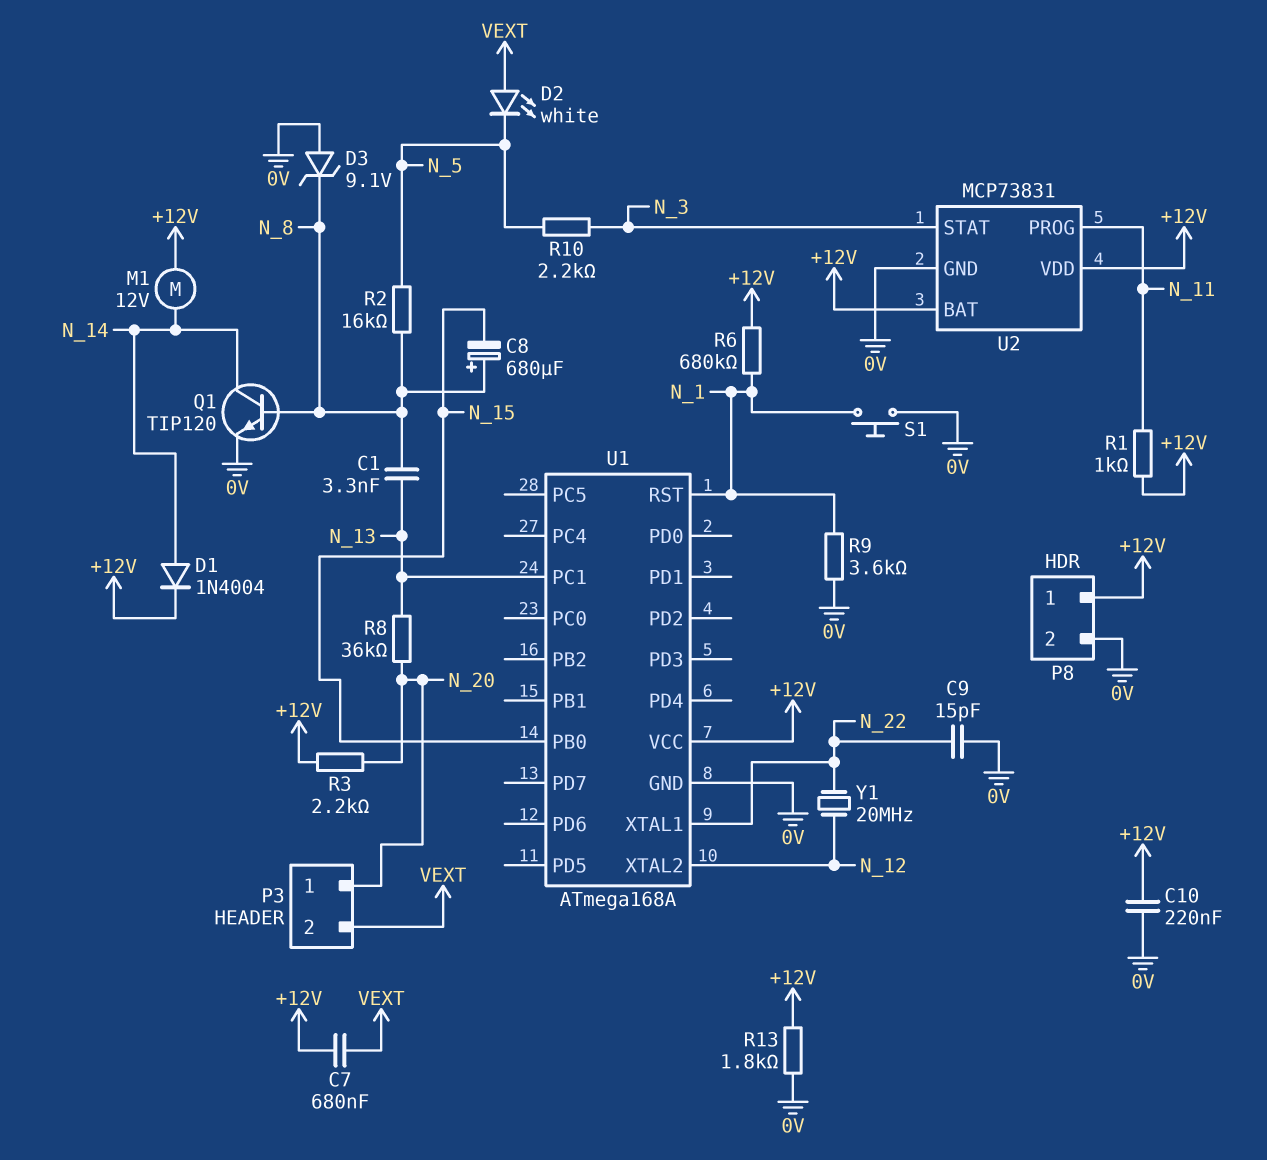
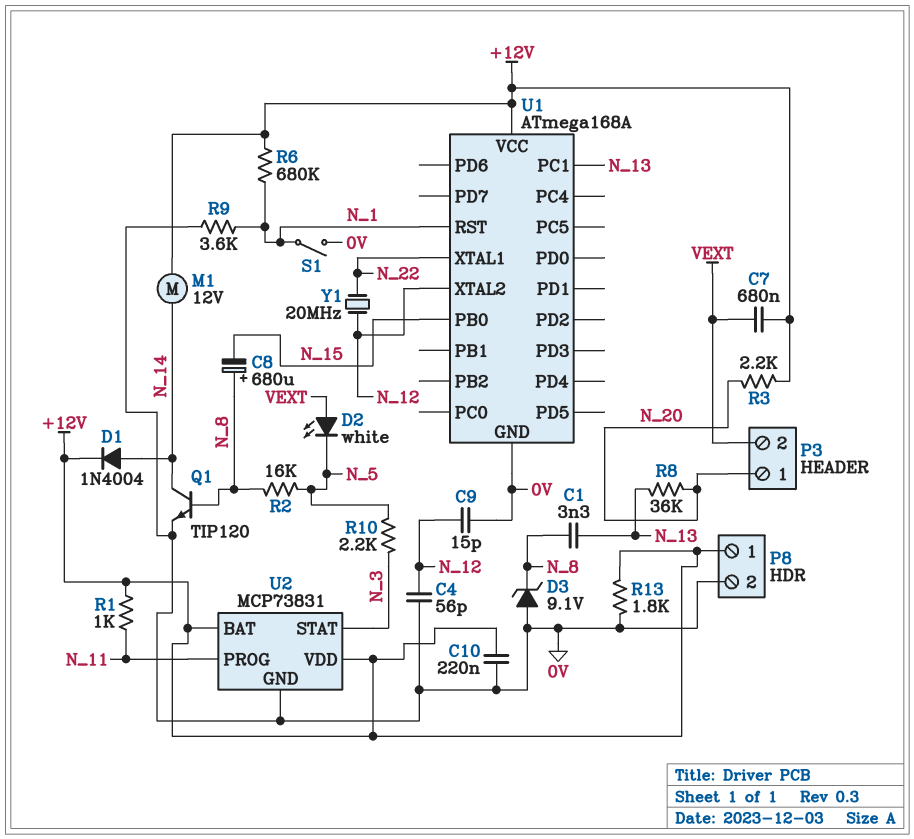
C4: none -> 56pF (0V, N_12)
C9: 15pF (0V, N_22) -> 15pF (0V, N_12)
S1: button (0V, N_1) -> switch (0V, N_1)

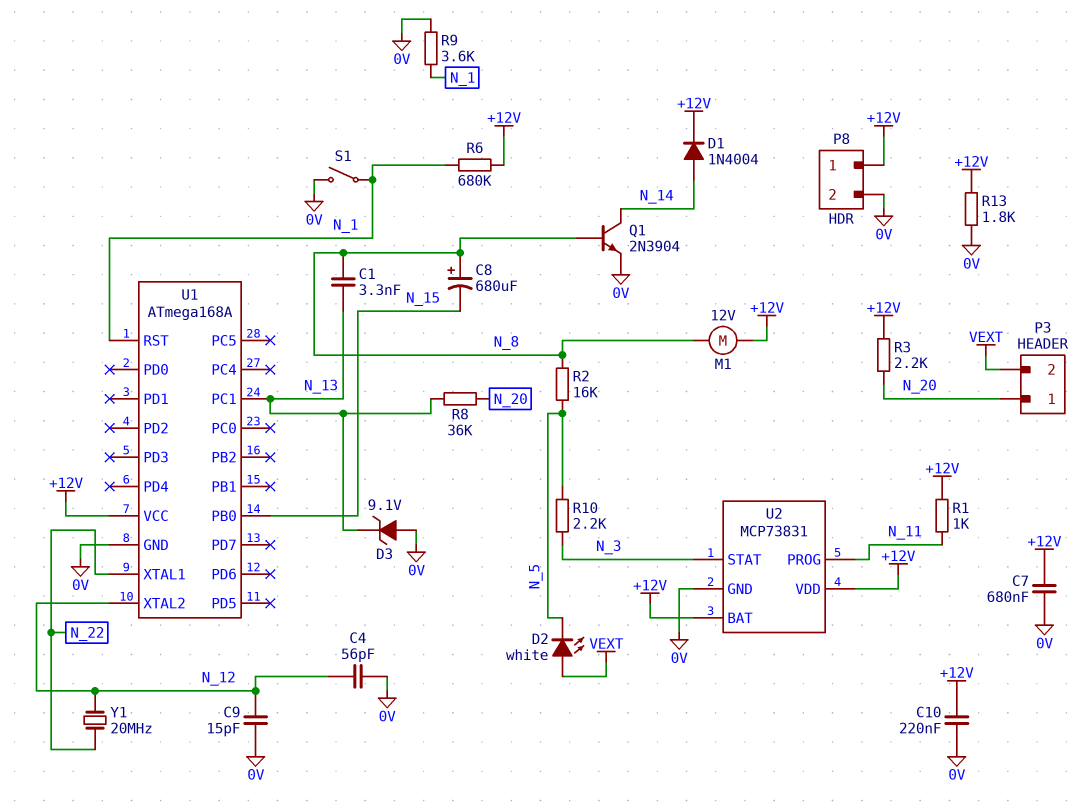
C7: 680nF (+12V, VEXT) -> 680nF (+12V, 0V)
D3: zener 9.1V (A 0V, K N_8) -> zener 9.1V (A 0V, K N_13)
M1: motor 12V (+12V, N_14) -> motor 12V (+12V, N_8)
Q1: NPN TIP120 (B N_8, C N_14, E 0V) -> NPN 2N3904 (B N_8, C N_14, E 0V)

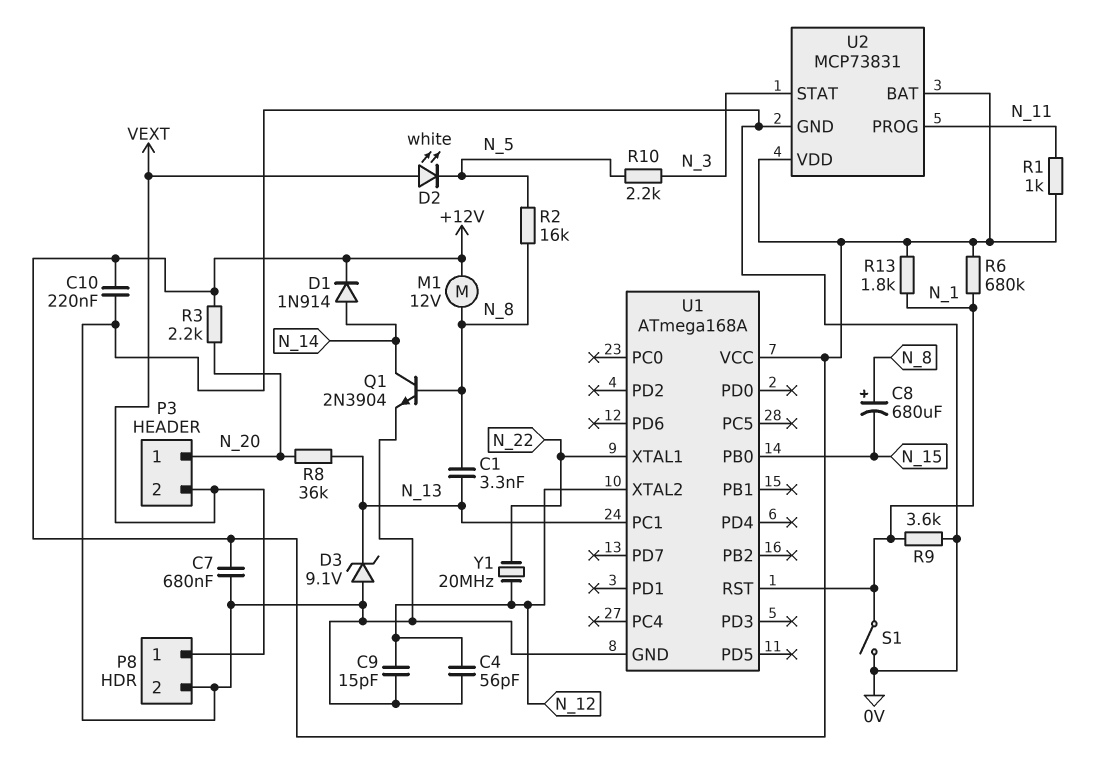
D1: diode 1N4004 (A N_14, K +12V) -> diode 1N914 (A N_14, K +12V)
P8 pin 1: +12V -> VEXT
R13: 1.8k (+12V, 0V) -> 1.8k (+12V, N_1)

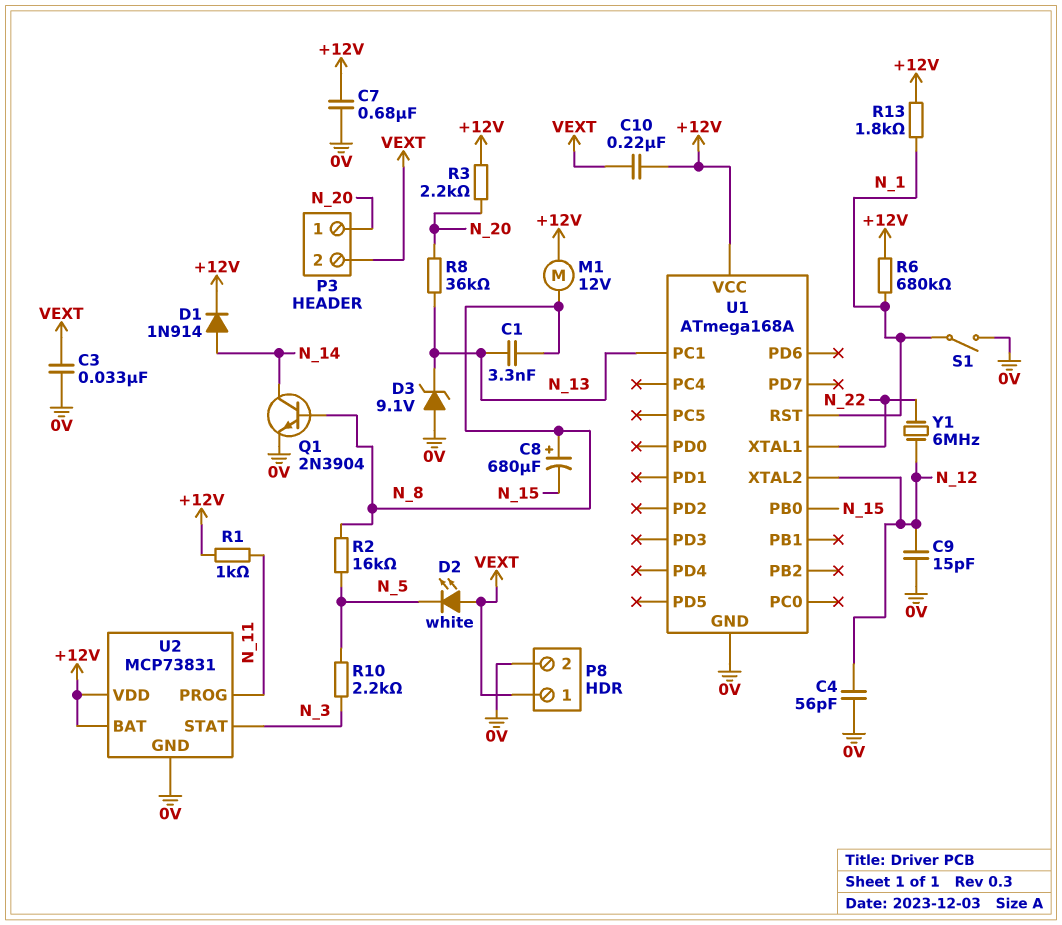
C3: none -> 33nF (0V, VEXT)
C10: 220nF (+12V, 0V) -> 220nF (+12V, VEXT)
R9: 3.6k (0V, N_1) -> none
Y1: 20MHz (N_12, N_22) -> 6MHz (N_12, N_22)

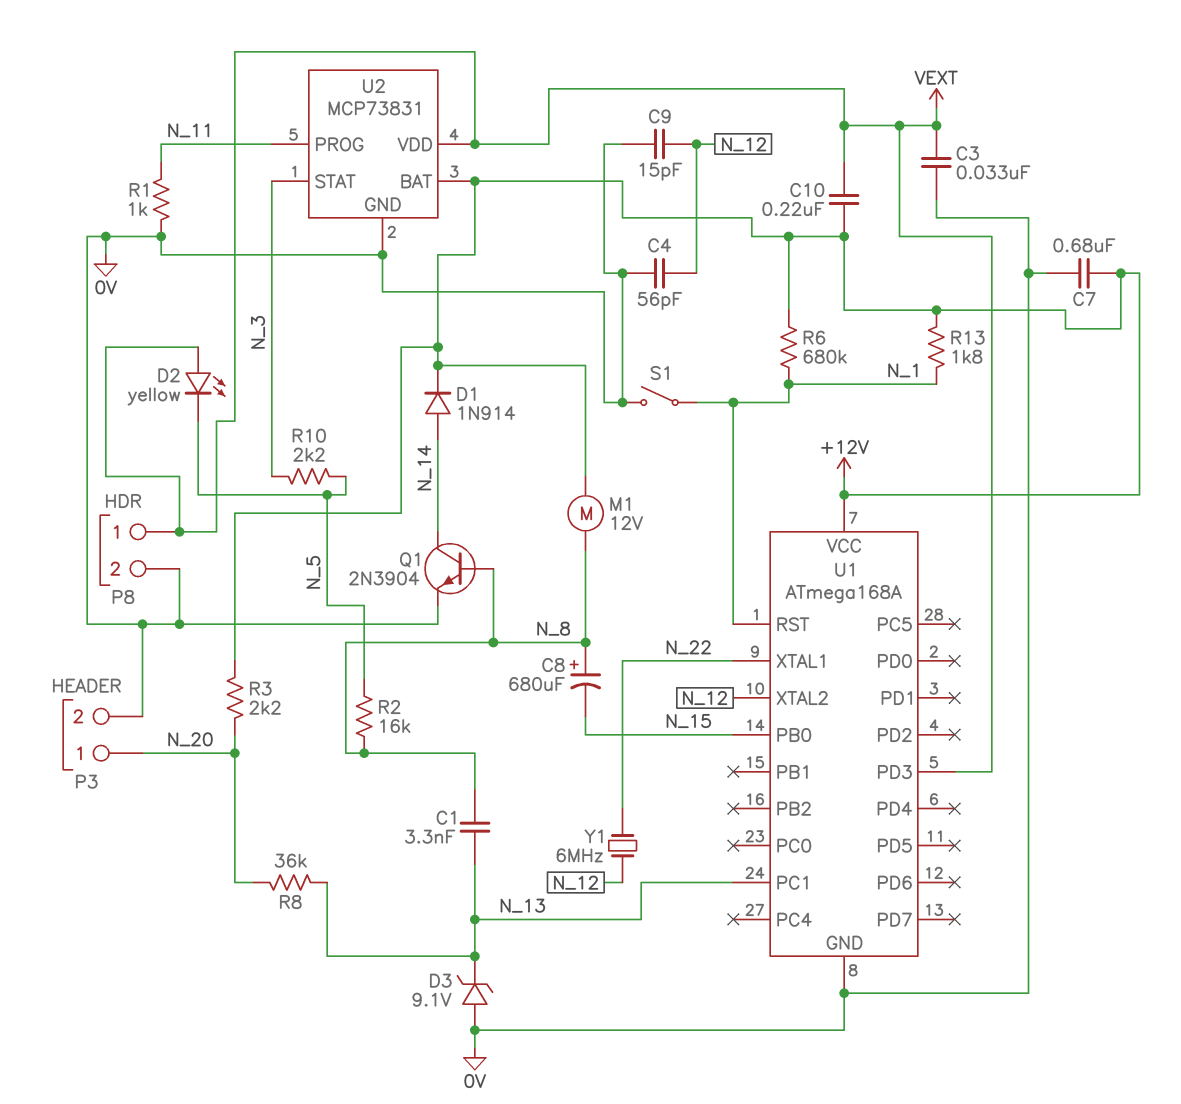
D2: LED white (A VEXT, K N_5) -> LED yellow (A VEXT, K N_5)
P3 pin 2: VEXT -> 0V
R1: 1k (+12V, N_11) -> 1k (0V, N_11)
U1 pin PD3: none -> VEXT
U2 pin VDD: +12V -> VEXT

